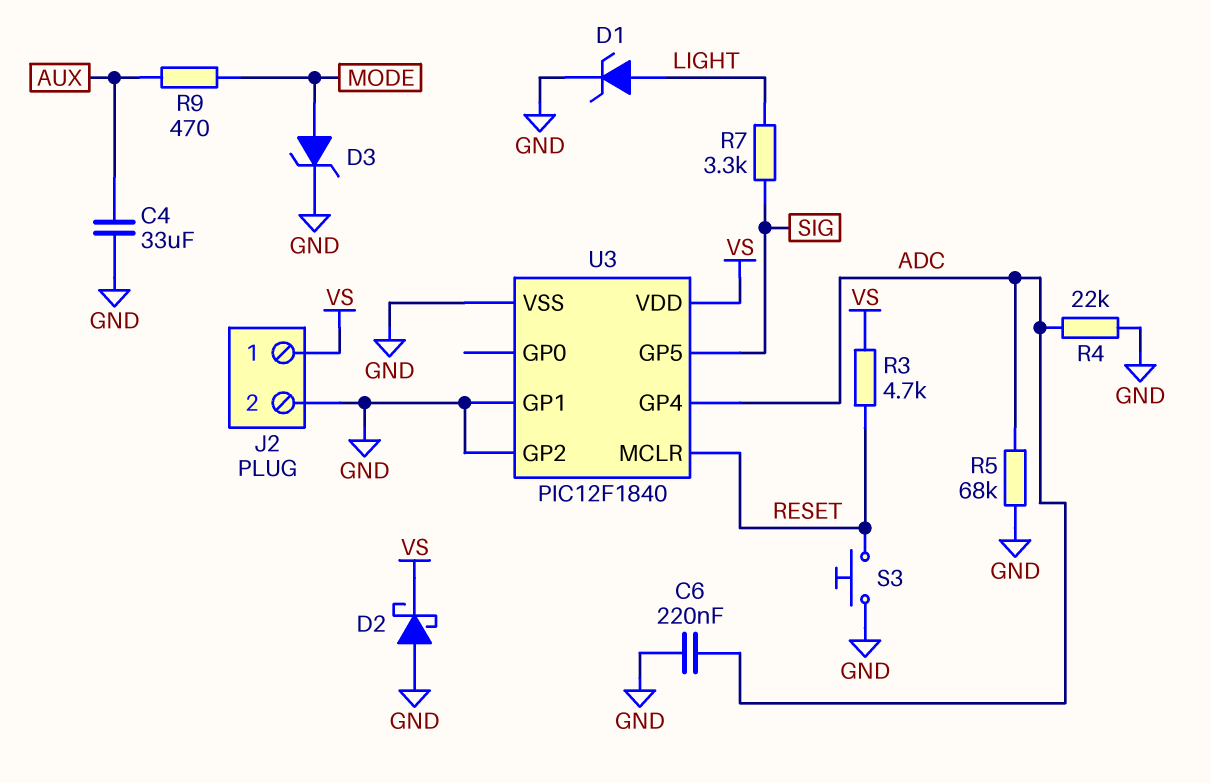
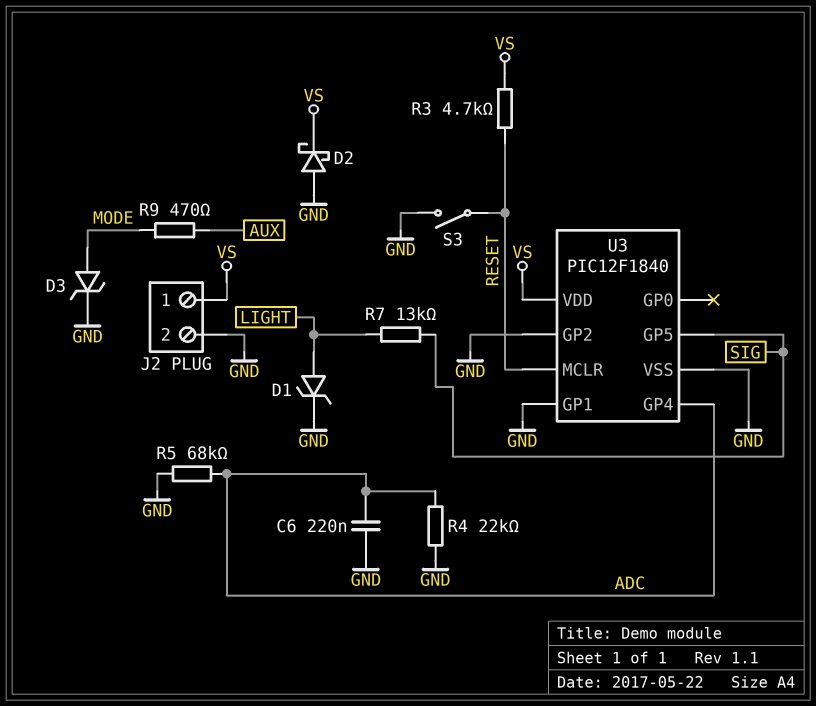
C4: 33uF (AUX, GND) -> none
R7: 3.3k (LIGHT, SIG) -> 13k (LIGHT, SIG)
S3: button (GND, RESET) -> switch (GND, RESET)

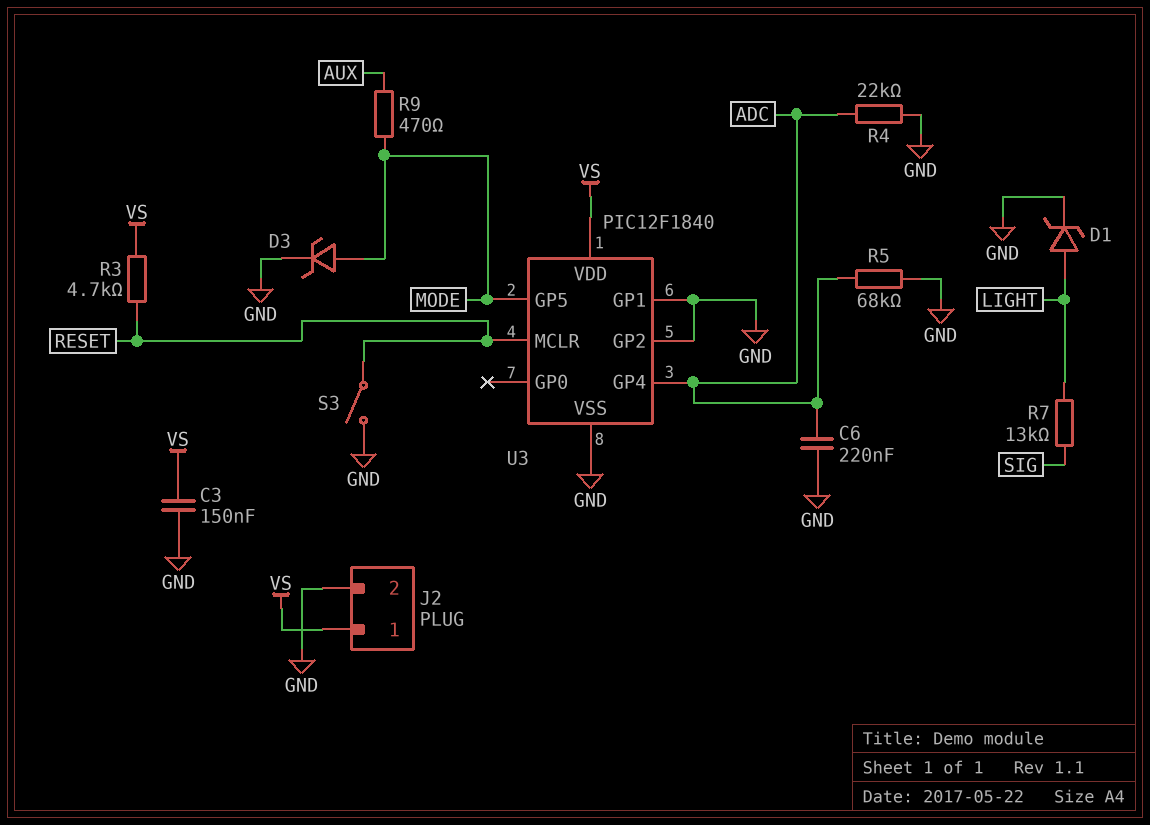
C3: none -> 150nF (GND, VS)
D2: schottky (A GND, K VS) -> none
U3 pin GP5: SIG -> MODE

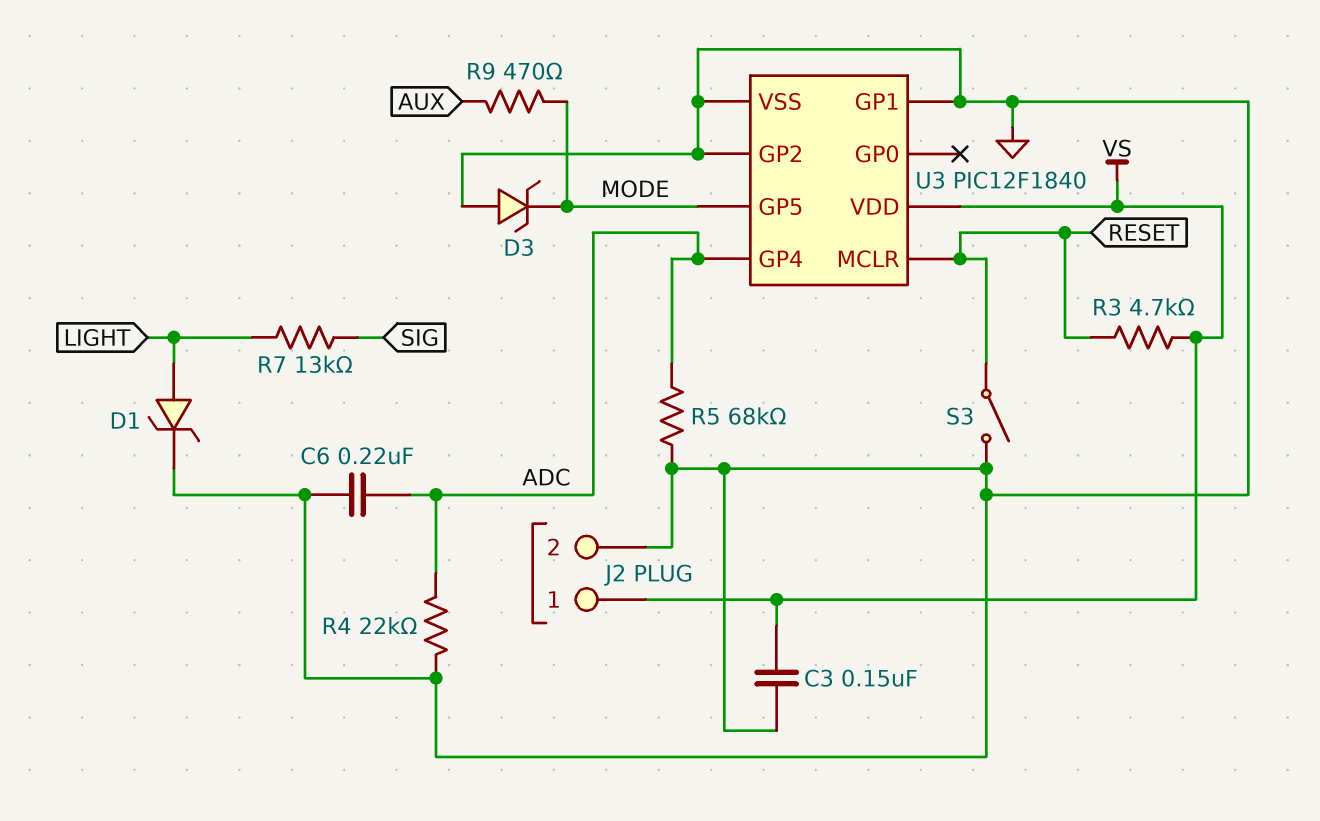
D3: zener (A MODE, K GND) -> zener (A GND, K MODE)

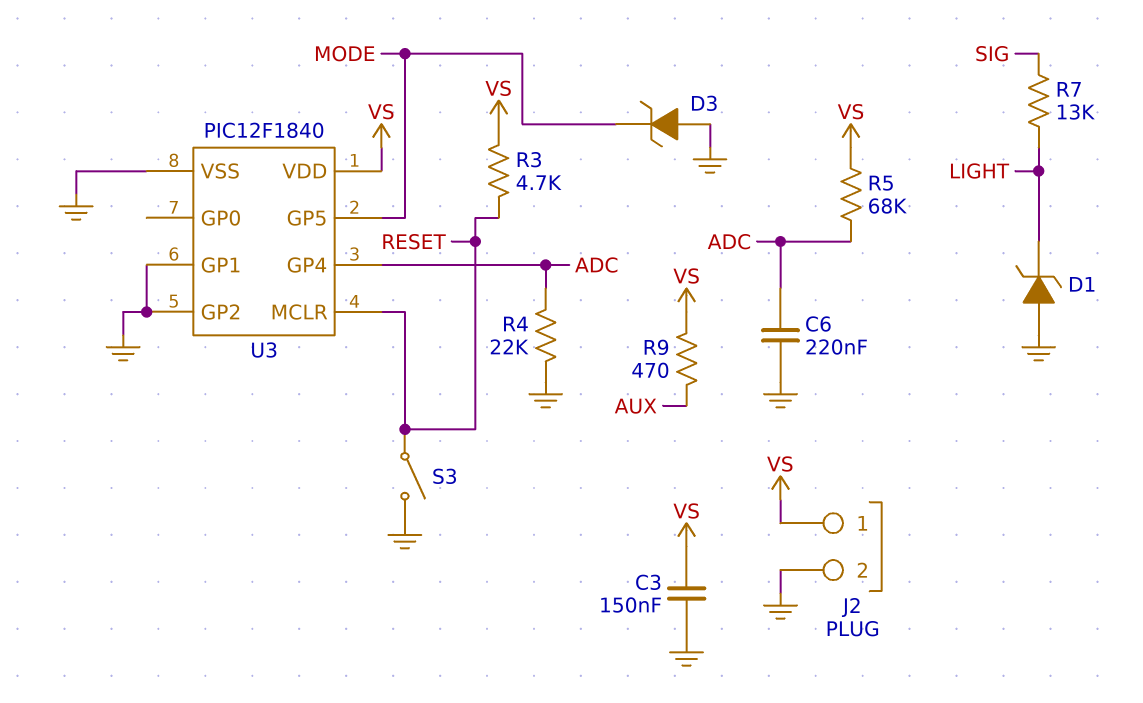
D1: zener (A LIGHT, K GND) -> zener (A GND, K LIGHT)
R5: 68k (ADC, GND) -> 68k (ADC, VS)
R9: 470 (AUX, MODE) -> 470 (AUX, VS)

